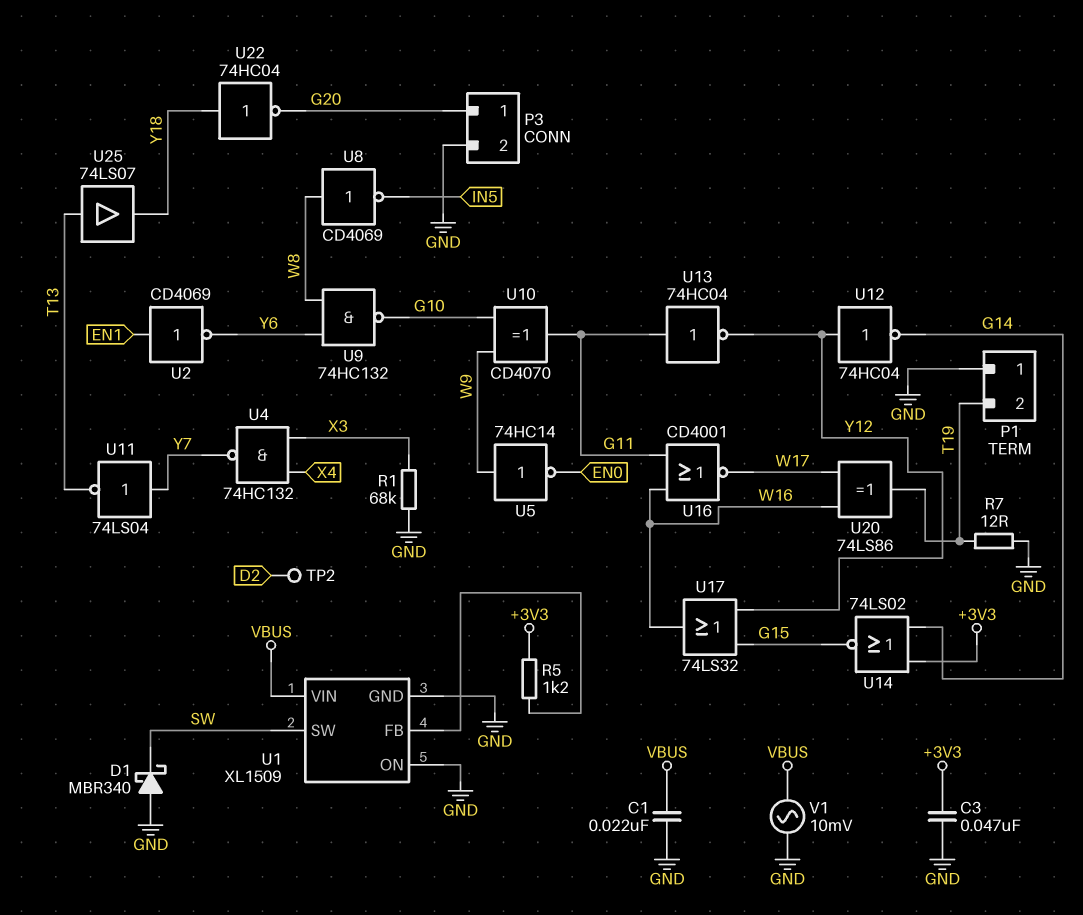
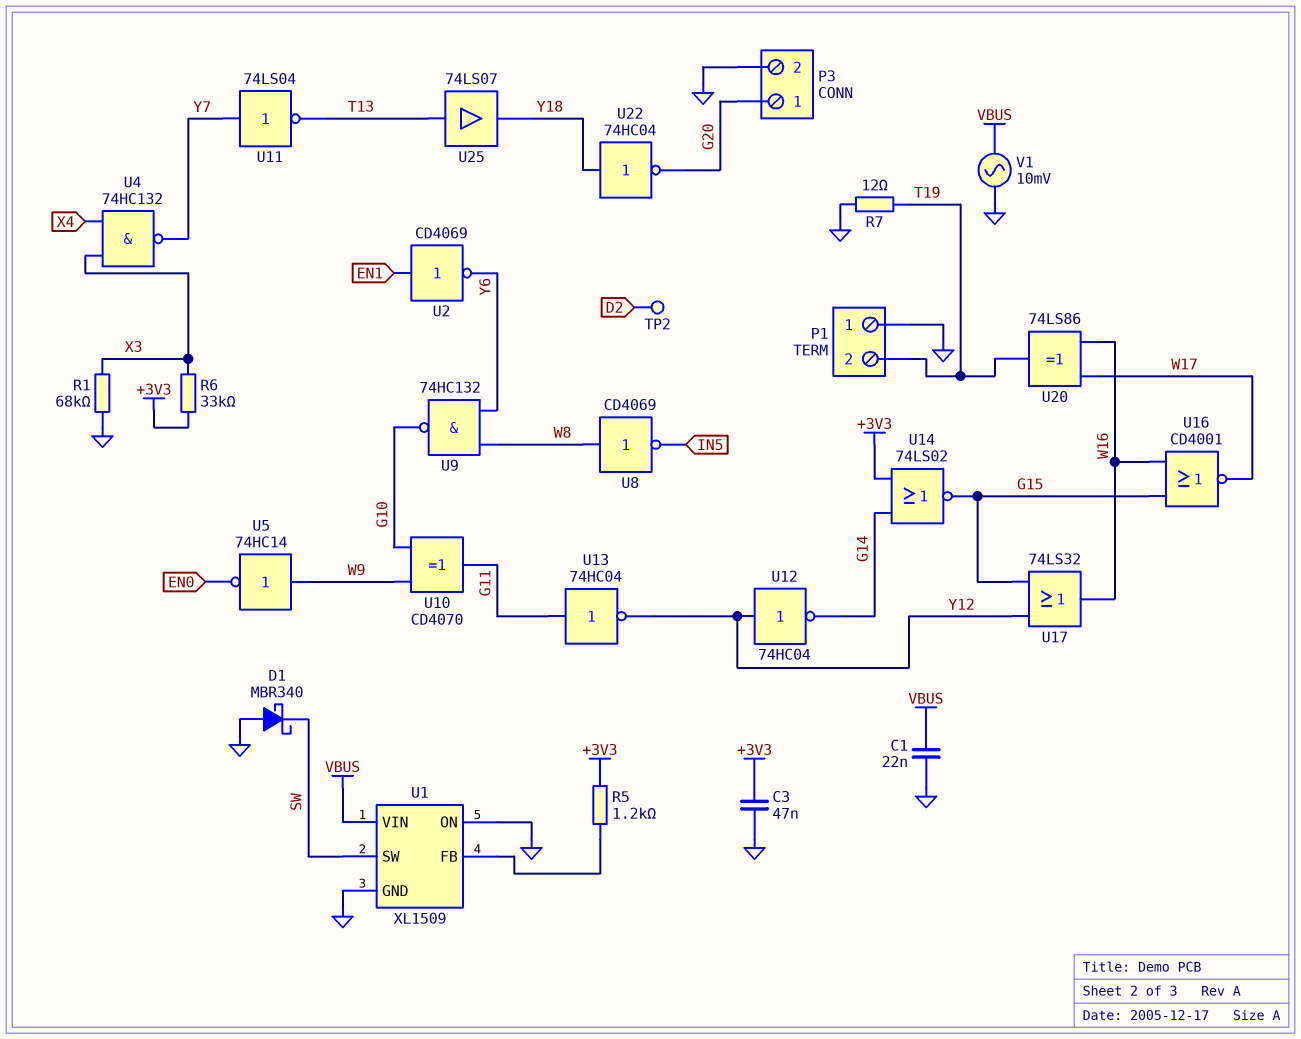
R6: none -> 33k (+3V3, X3)
U16: NOR CD4001 (in G11, in W16, out W17) -> NOR CD4001 (in G15, in W16, out W17)

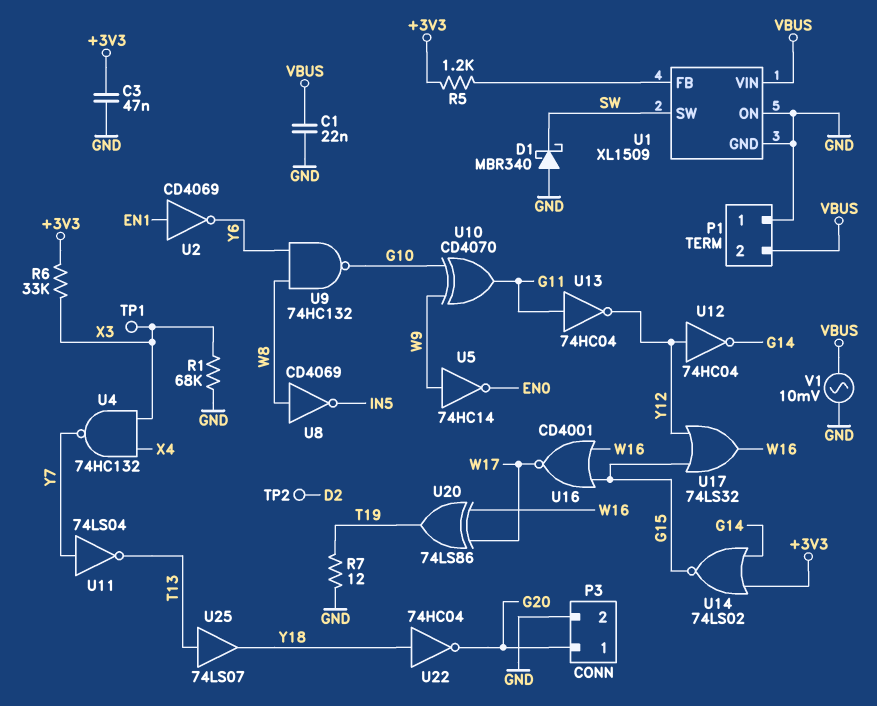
P1 pin 2: T19 -> VBUS
TP1: none -> test point (X3)

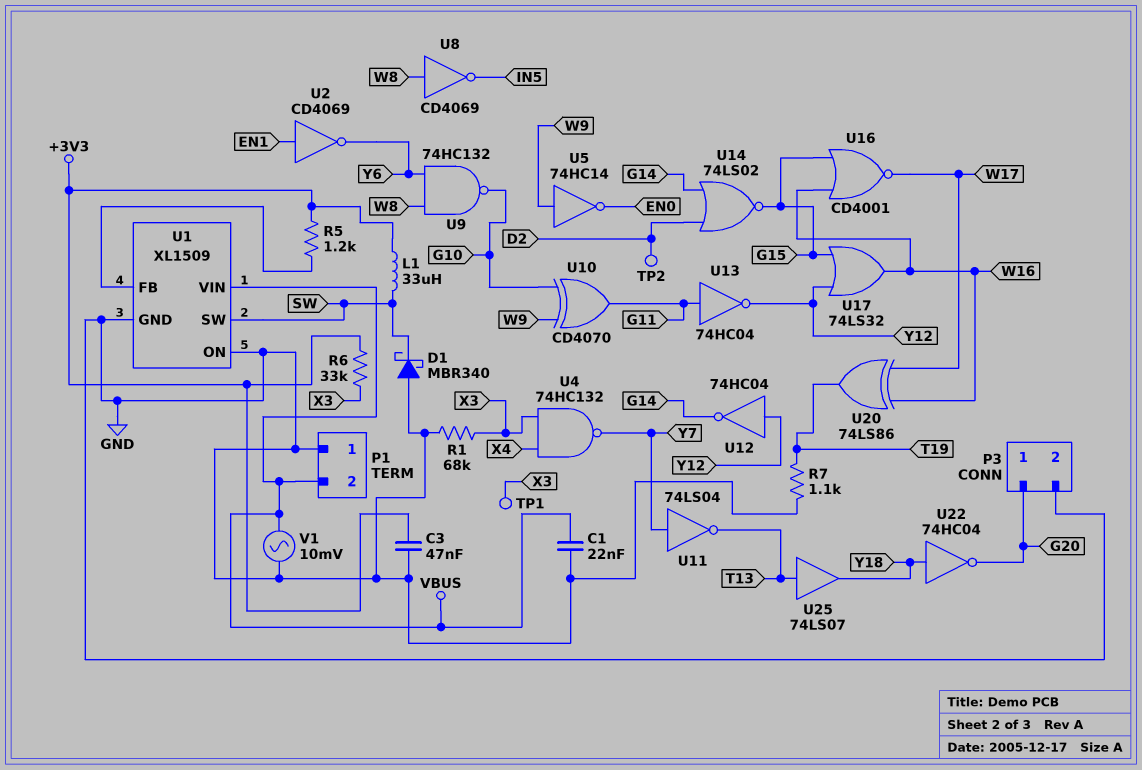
L1: none -> 33uH (+3V3, SW)
R7: 12 (GND, T19) -> 1.1k (GND, T19)
U14: NOR 74LS02 (in +3V3, in G14, out G15) -> NOR 74LS02 (in D2, in G14, out G15)

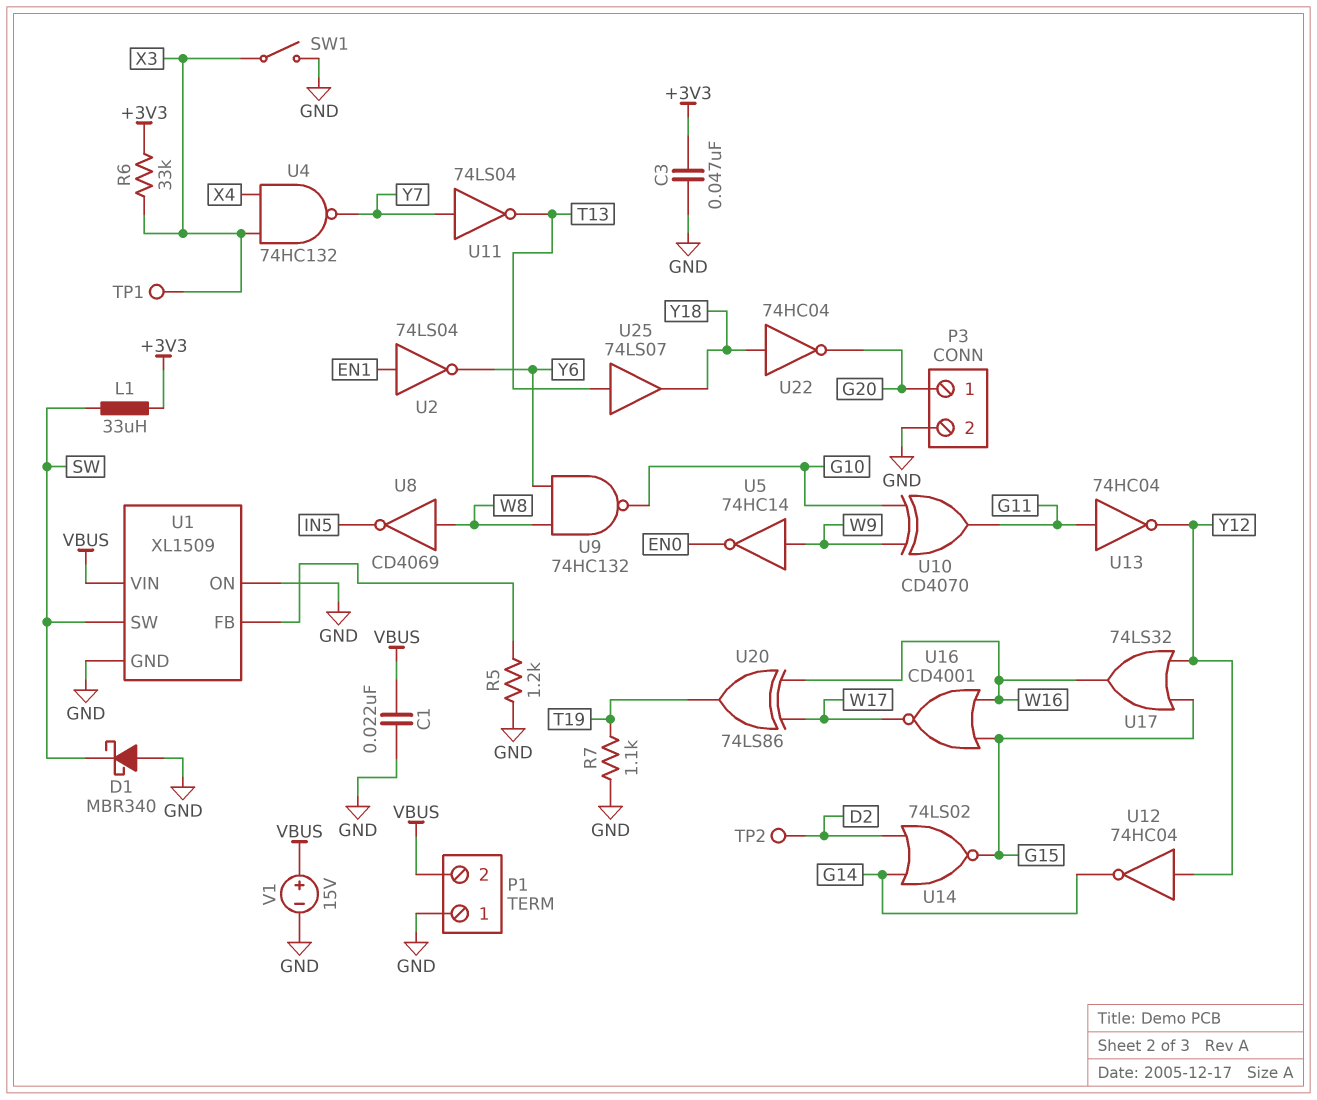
R1: 68k (GND, X3) -> none
R5: 1.2k (+3V3, U1/FB) -> 1.2k (GND, U1/FB)
SW1: none -> switch (GND, X3)
U2: NOT CD4069 (in EN1, out Y6) -> NOT 74LS04 (in EN1, out Y6)
V1: AC 10mV (GND, VBUS) -> 15V (plus VBUS, minus GND)

